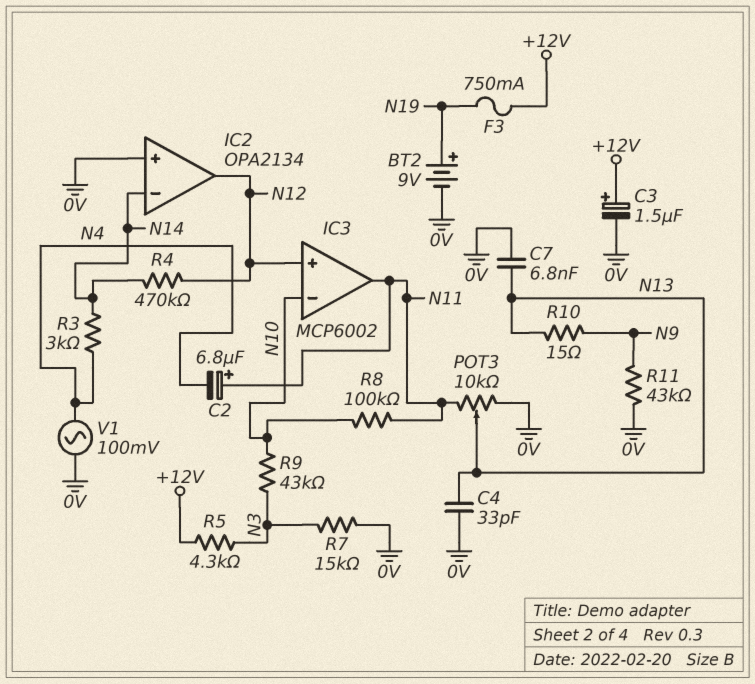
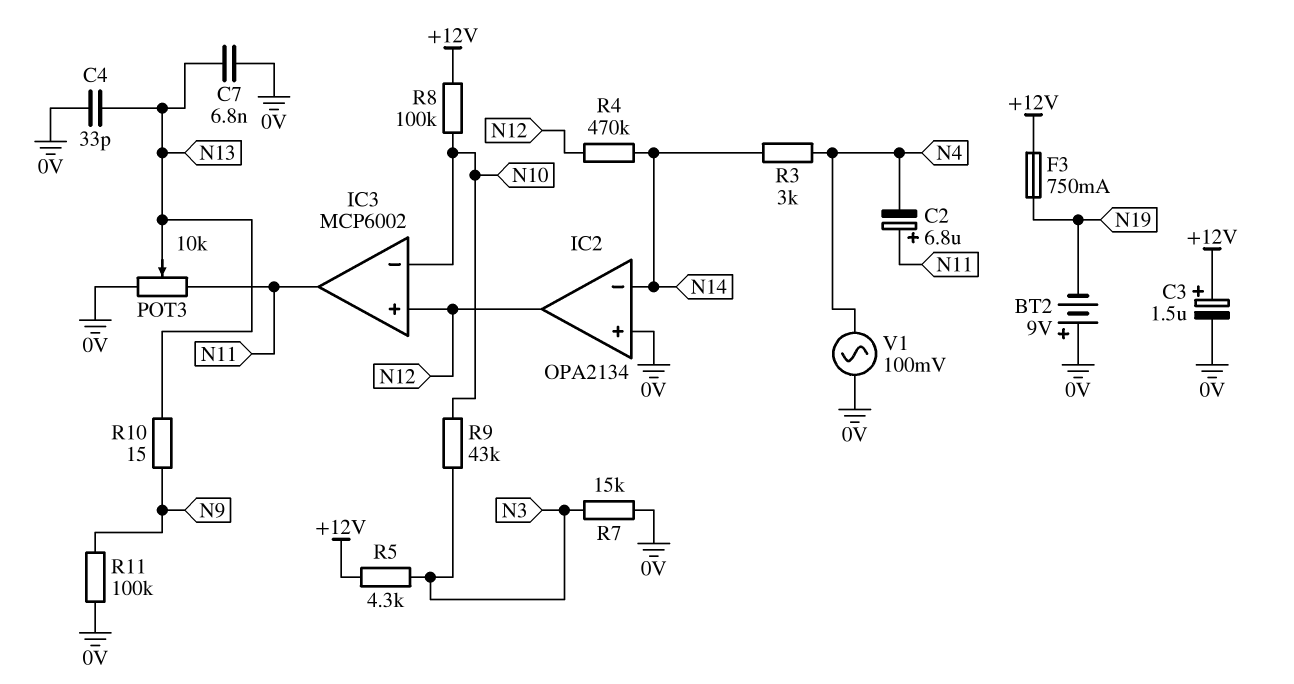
BT2: 9V (plus N19, minus 0V) -> 9V (plus 0V, minus N19)
R8: 100k (N10, N11) -> 100k (+12V, N10)
R11: 43k (0V, N9) -> 100k (0V, N9)

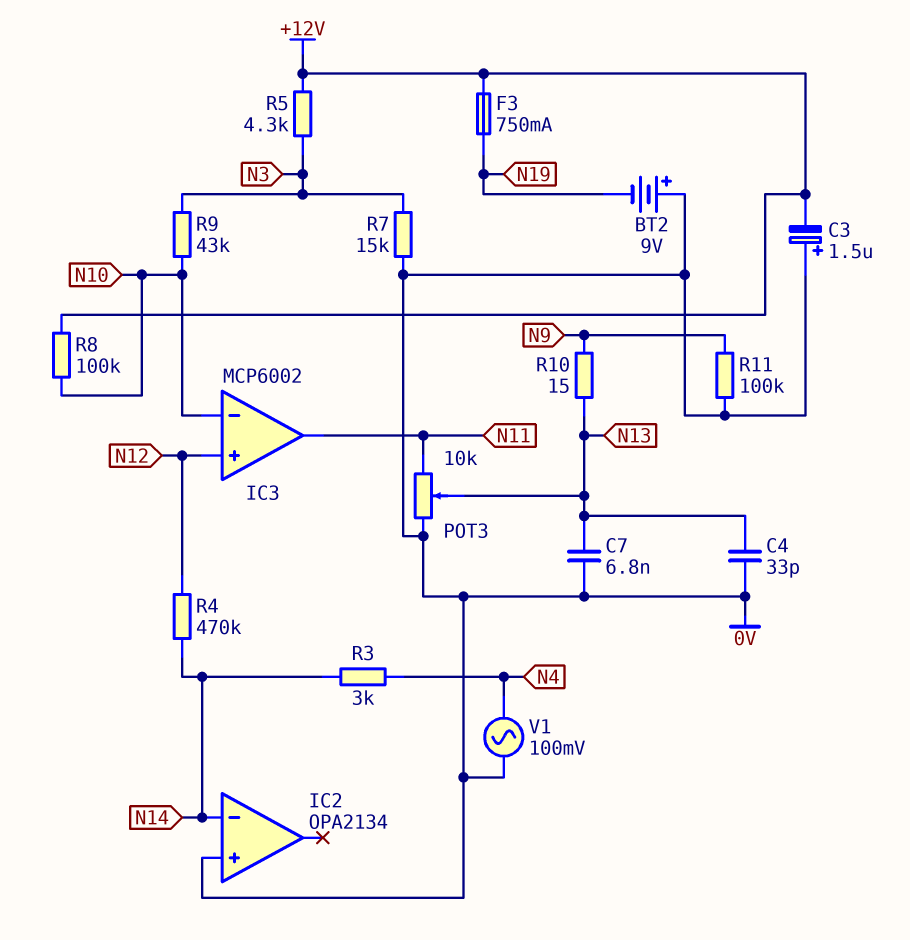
C2: 6.8uF (plus N11, minus N4) -> none
C3: 1.5uF (plus +12V, minus 0V) -> 1.5uF (plus 0V, minus +12V)
IC2 pin out: N12 -> none

